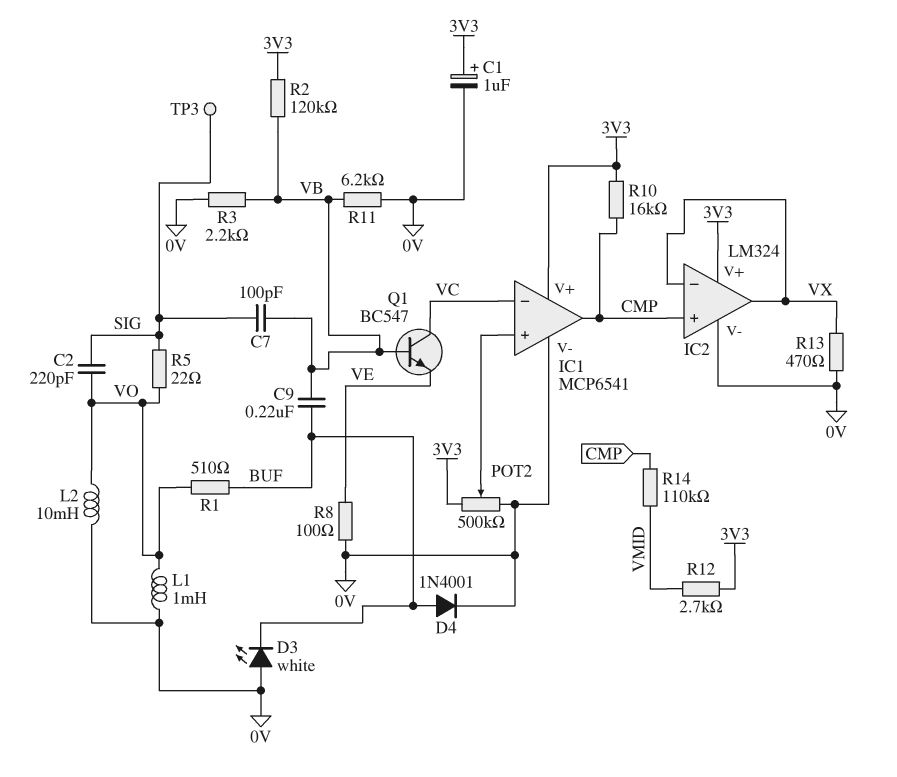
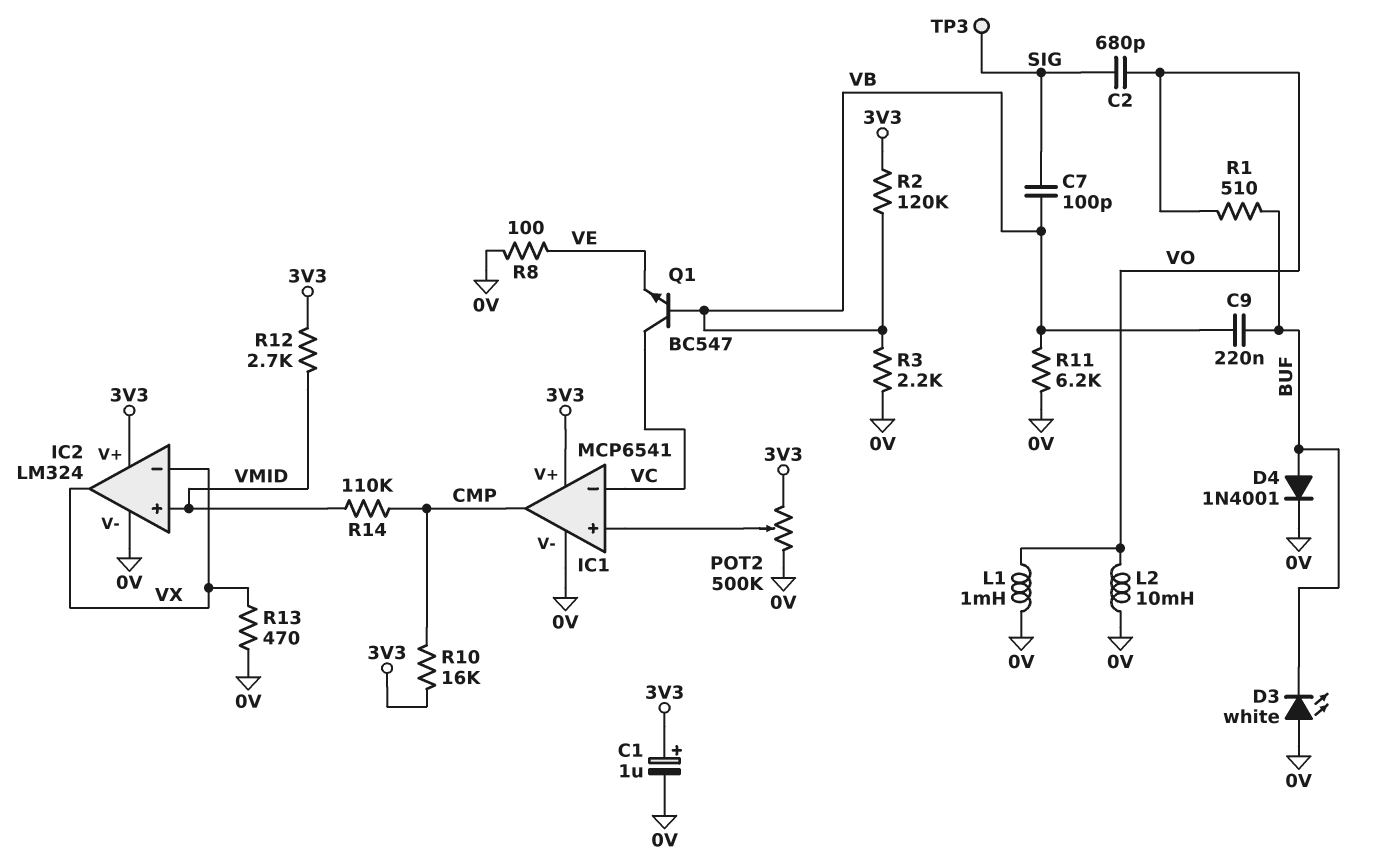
C2: 220pF (SIG, VO) -> 680pF (SIG, VO)
IC2 pin in+: CMP -> VMID
R5: 22 (SIG, VO) -> none

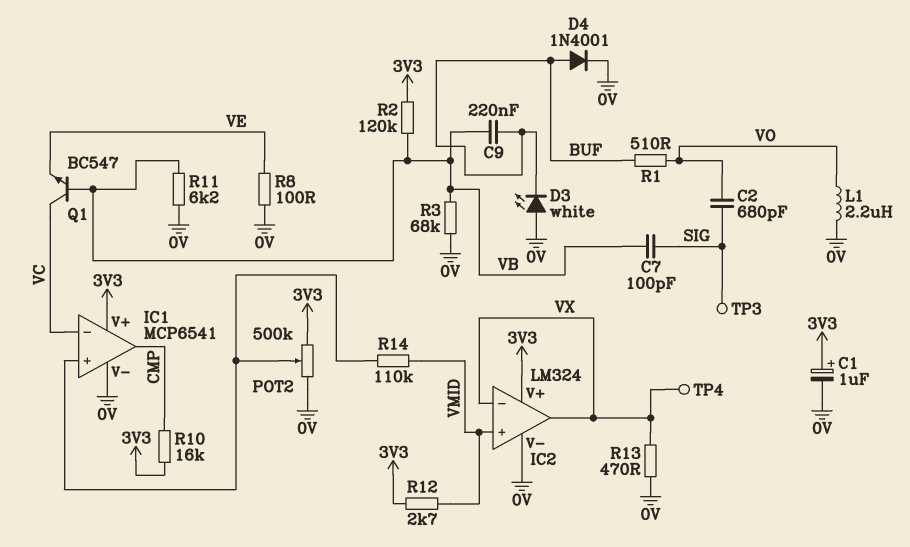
L1: 1mH (0V, VO) -> 2.2uH (0V, VO)
L2: 10mH (0V, VO) -> none
R3: 2.2k (0V, VB) -> 68k (0V, VB)
R14: 110k (CMP, VMID) -> 110k (IC1/in+, VMID)
TP4: none -> test point (VX)

